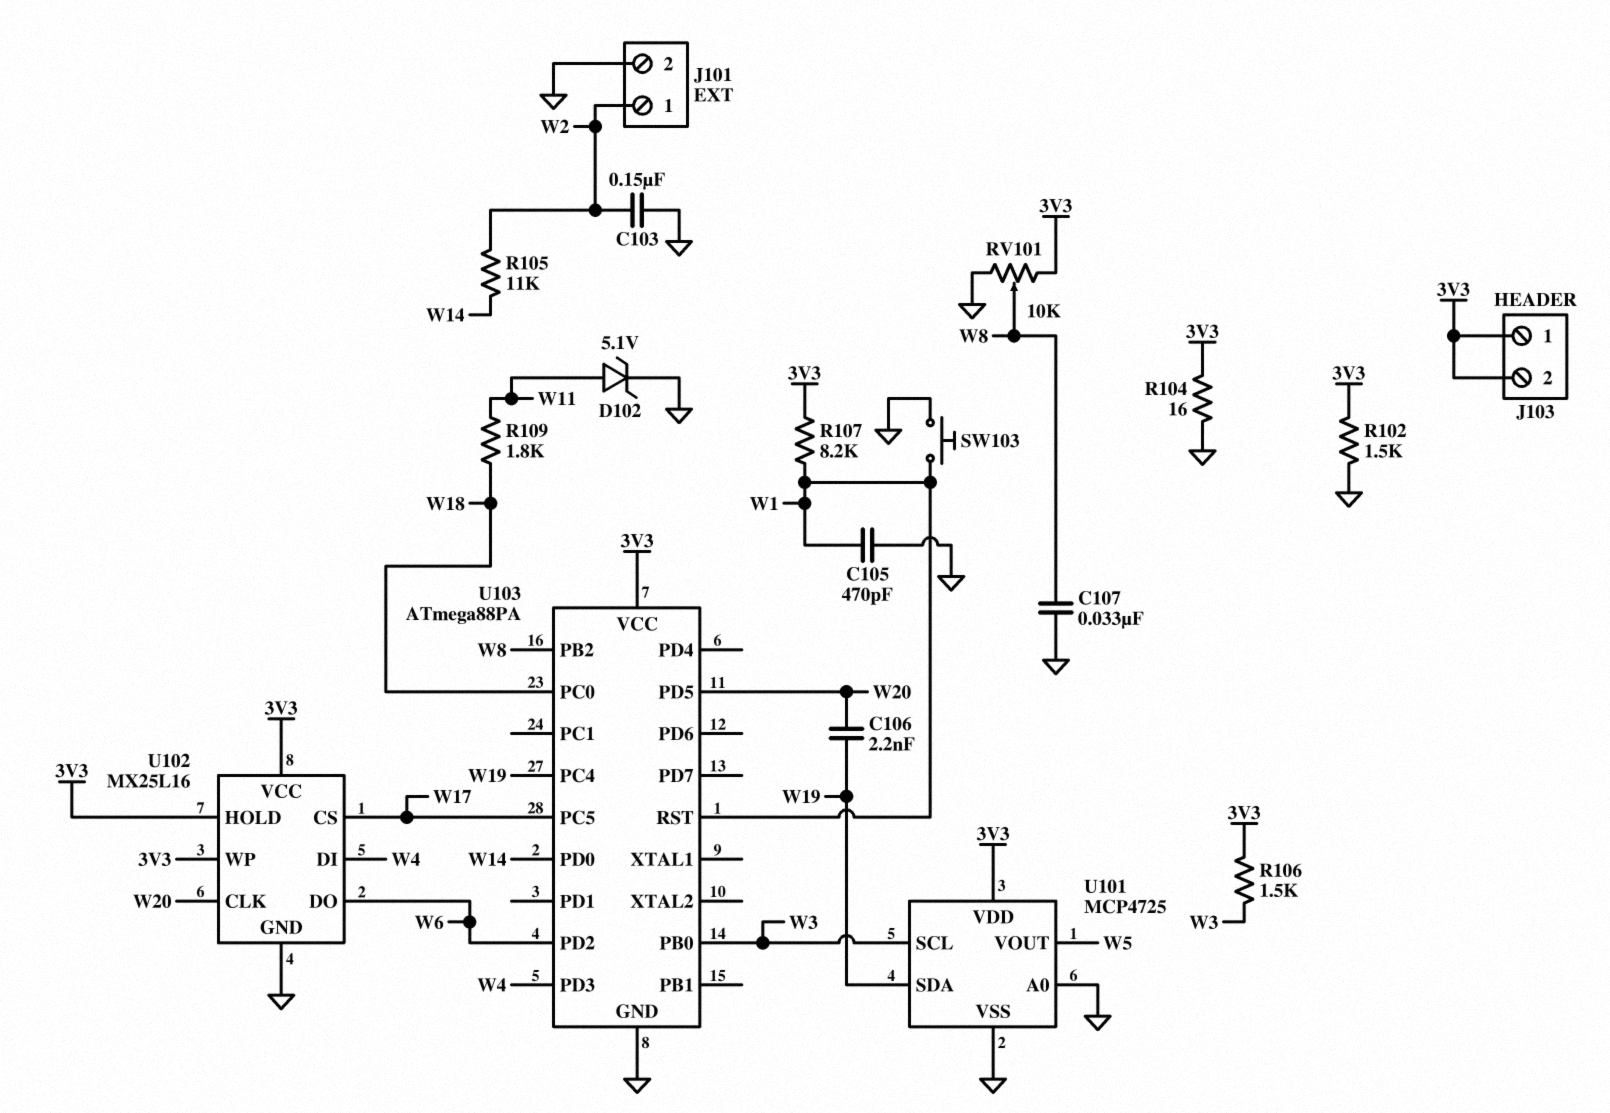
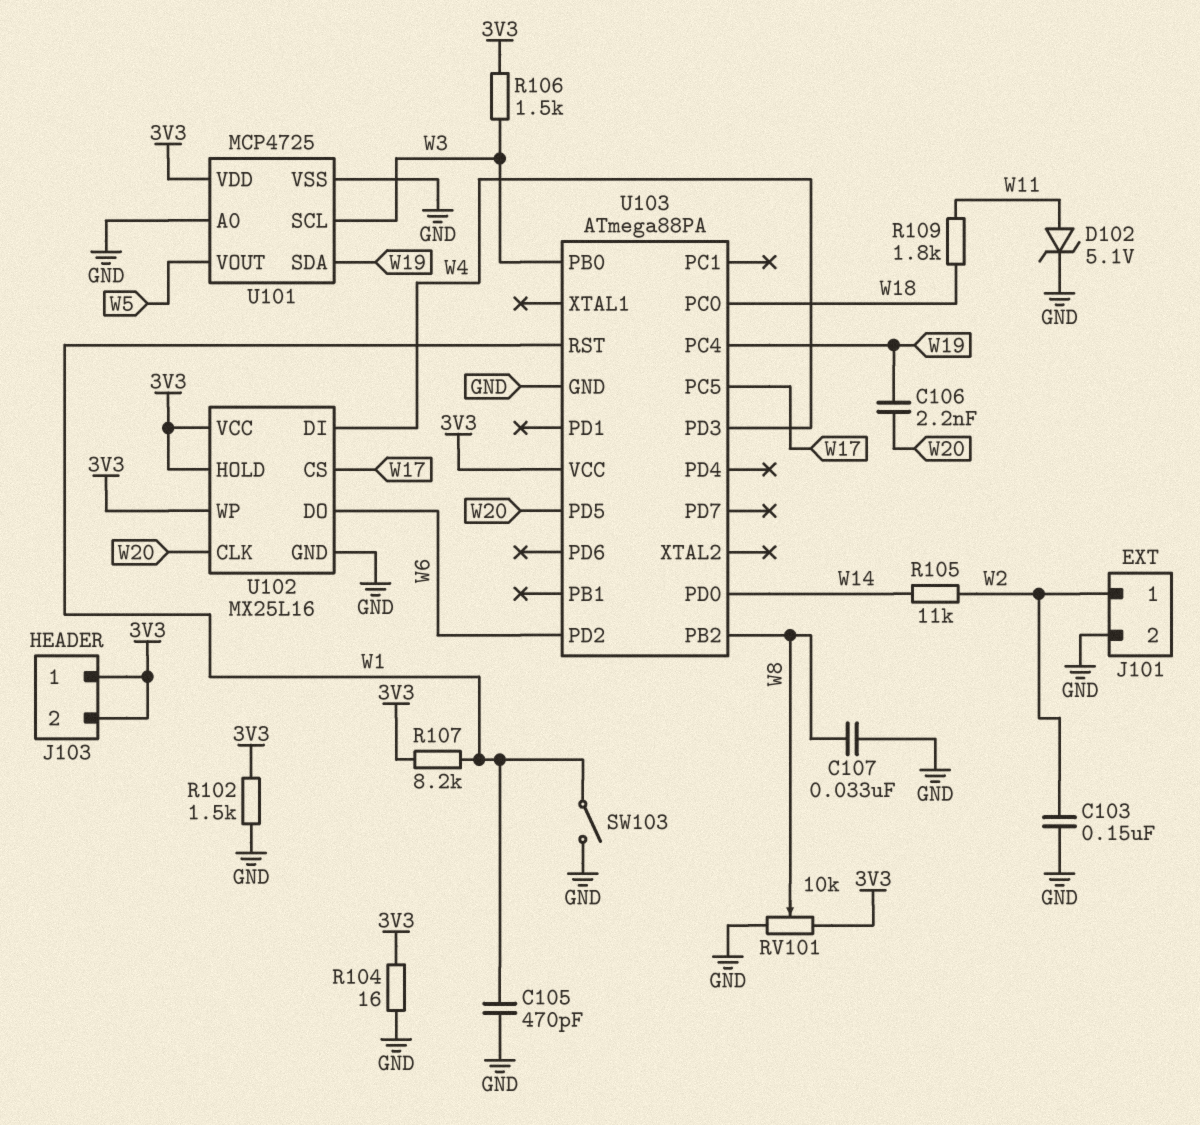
SW103: button (GND, W1) -> switch (GND, W1)

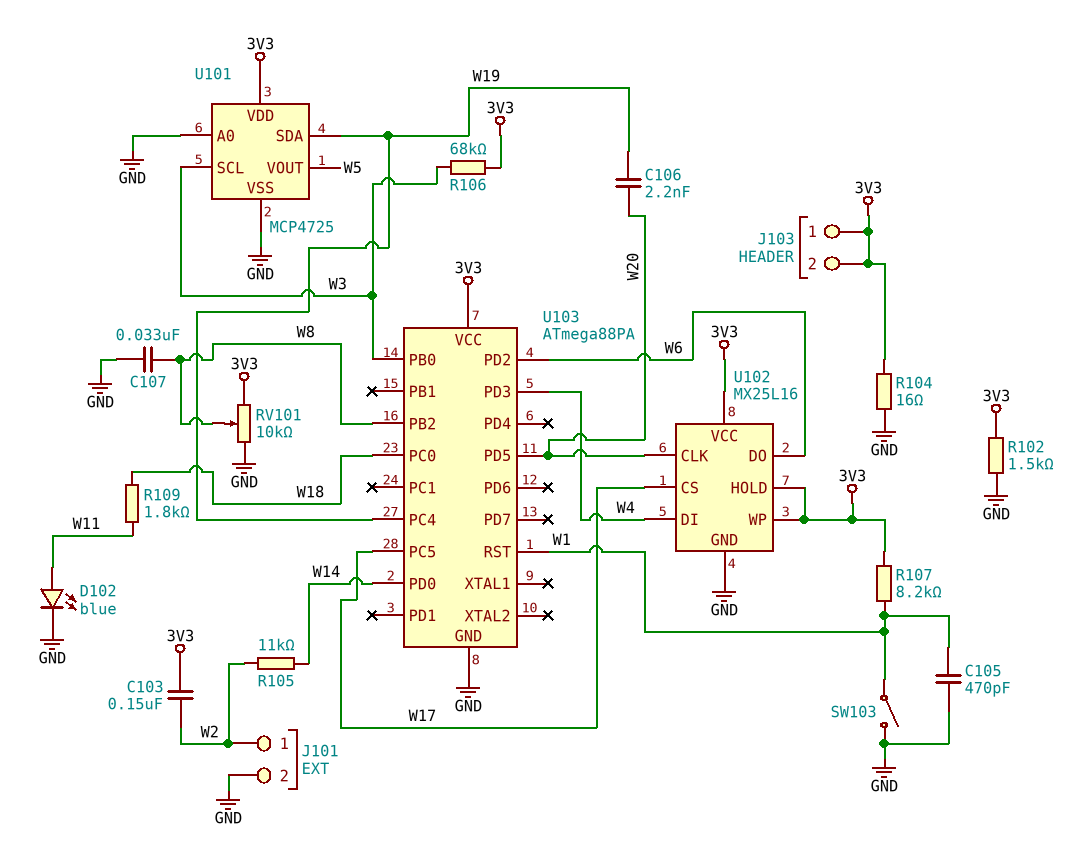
C103: 150nF (GND, W2) -> 150nF (3V3, W2)
D102: zener 5.1V (A W11, K GND) -> LED blue (A W11, K GND)
R106: 1.5k (3V3, W3) -> 68k (3V3, W3)

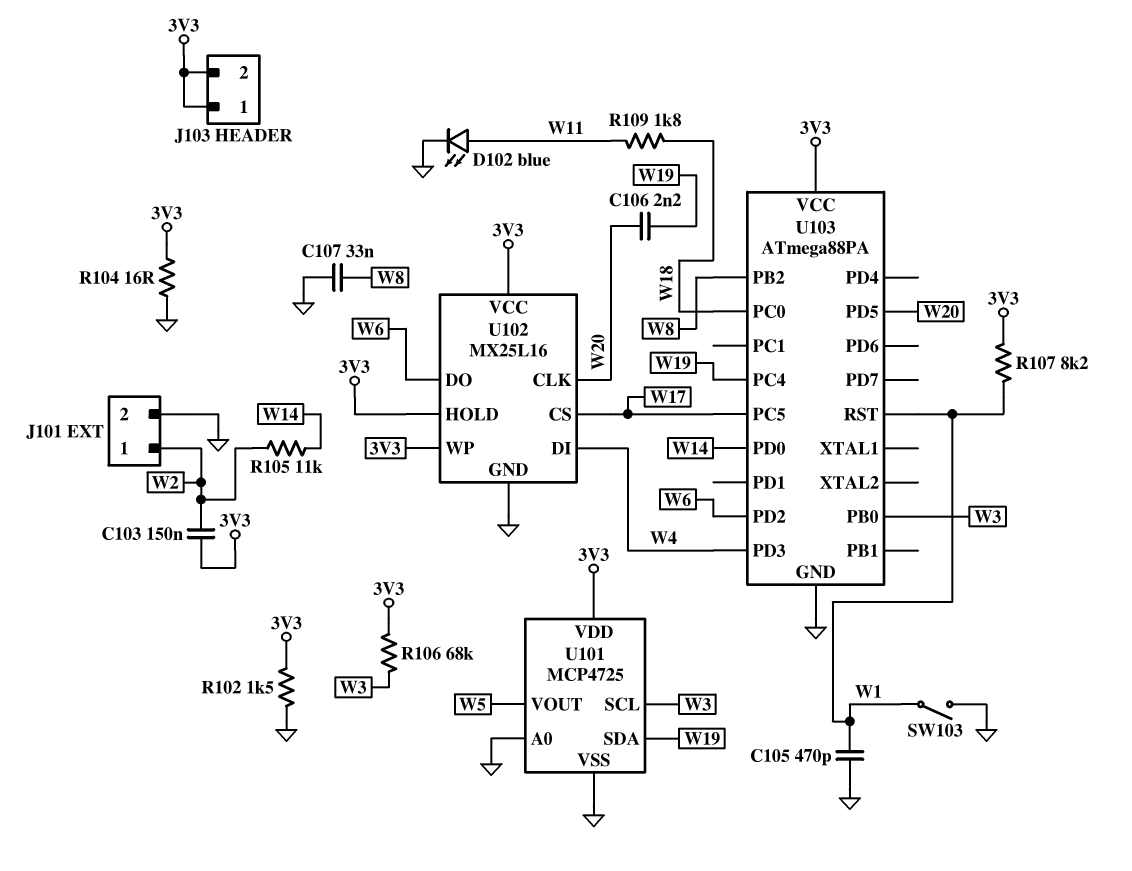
RV101: 10k (3V3, GND, wiper W8) -> none

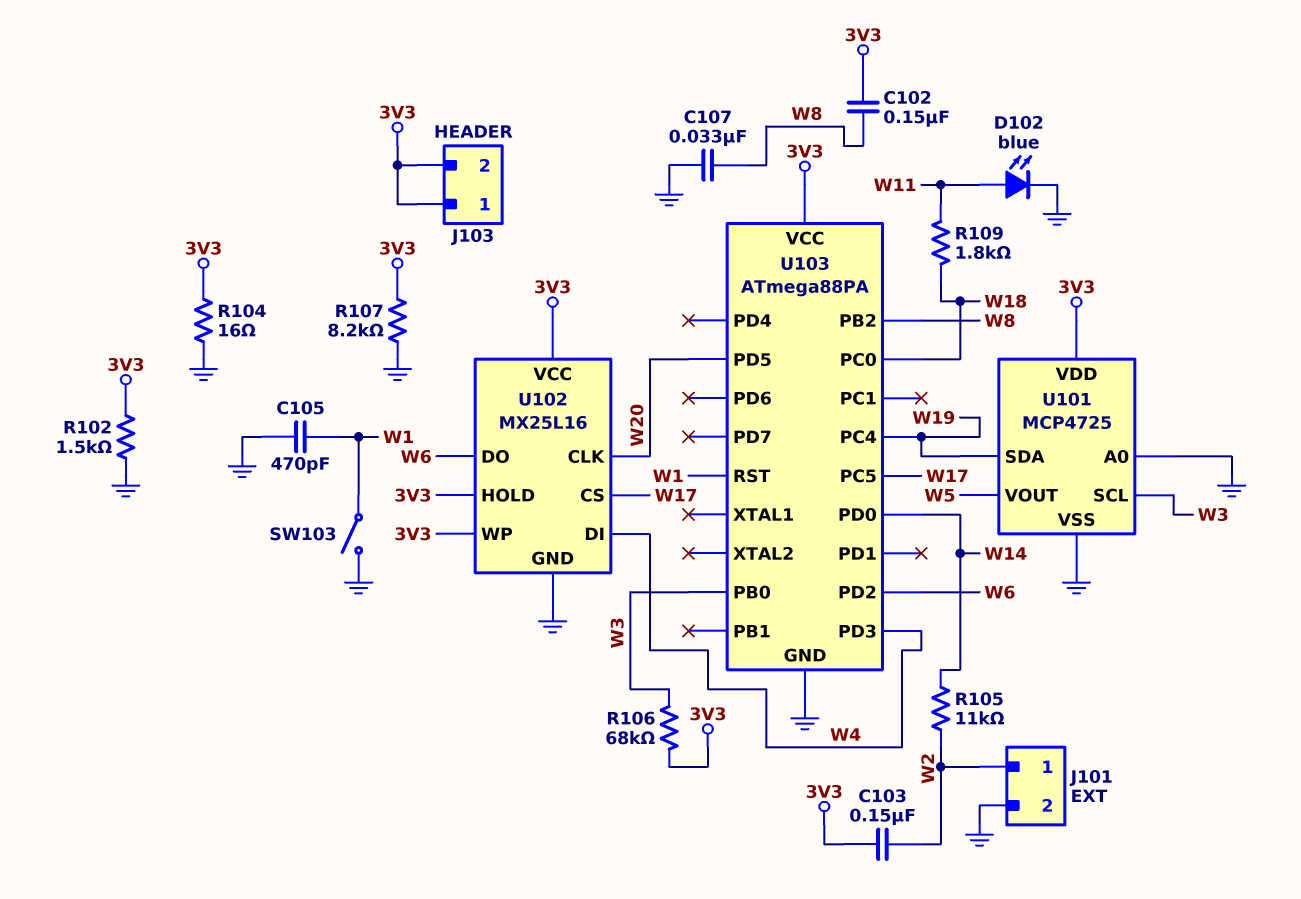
C102: none -> 150nF (3V3, W8)
C106: 2.2nF (W19, W20) -> none
R107: 8.2k (3V3, W1) -> 8.2k (3V3, GND)

